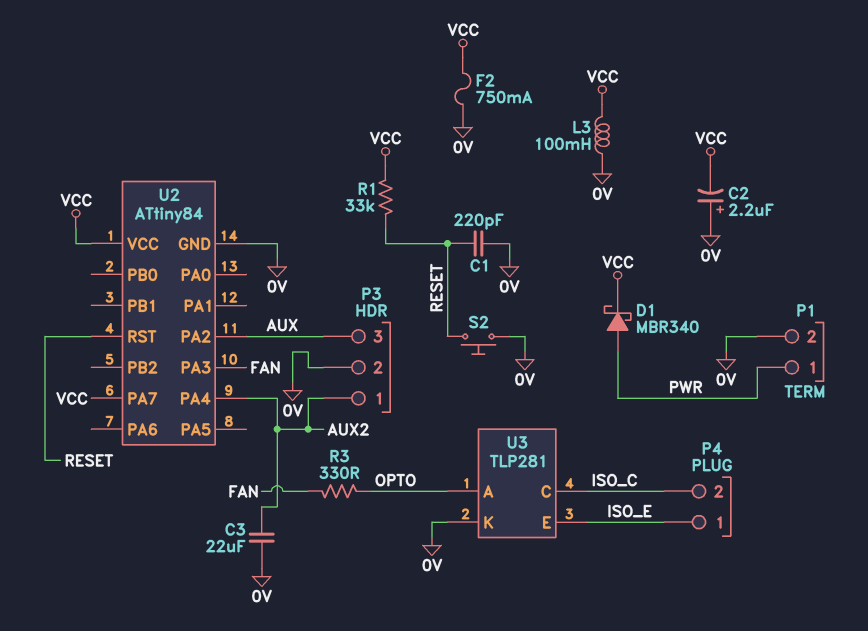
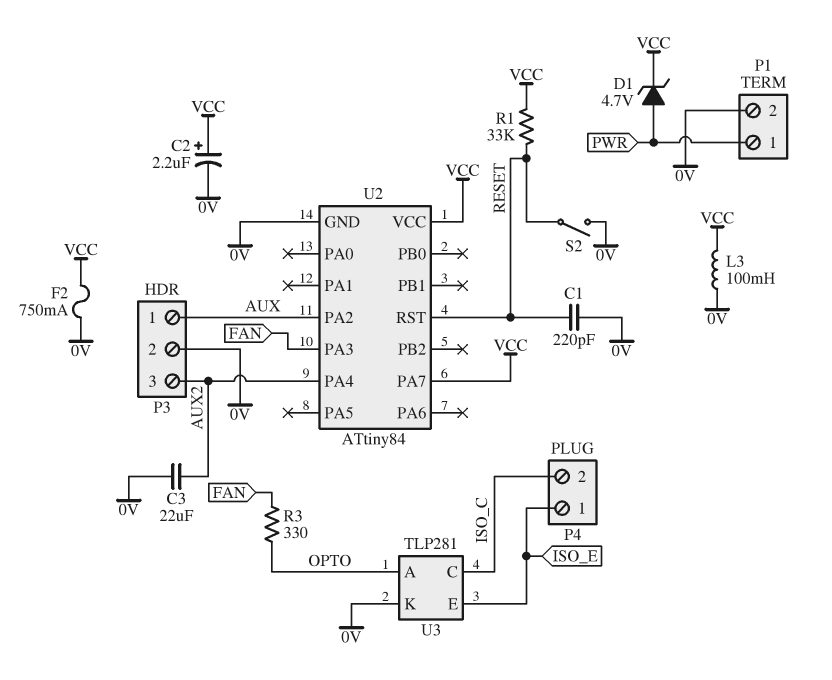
C2: 2.2uF (plus 0V, minus VCC) -> 2.2uF (plus VCC, minus 0V)
D1: schottky MBR340 (A PWR, K VCC) -> zener 4.7V (A PWR, K VCC)
P3 pin 1: AUX2 -> AUX
P3 pin 3: AUX -> AUX2
S2: button (0V, RESET) -> switch (0V, RESET)

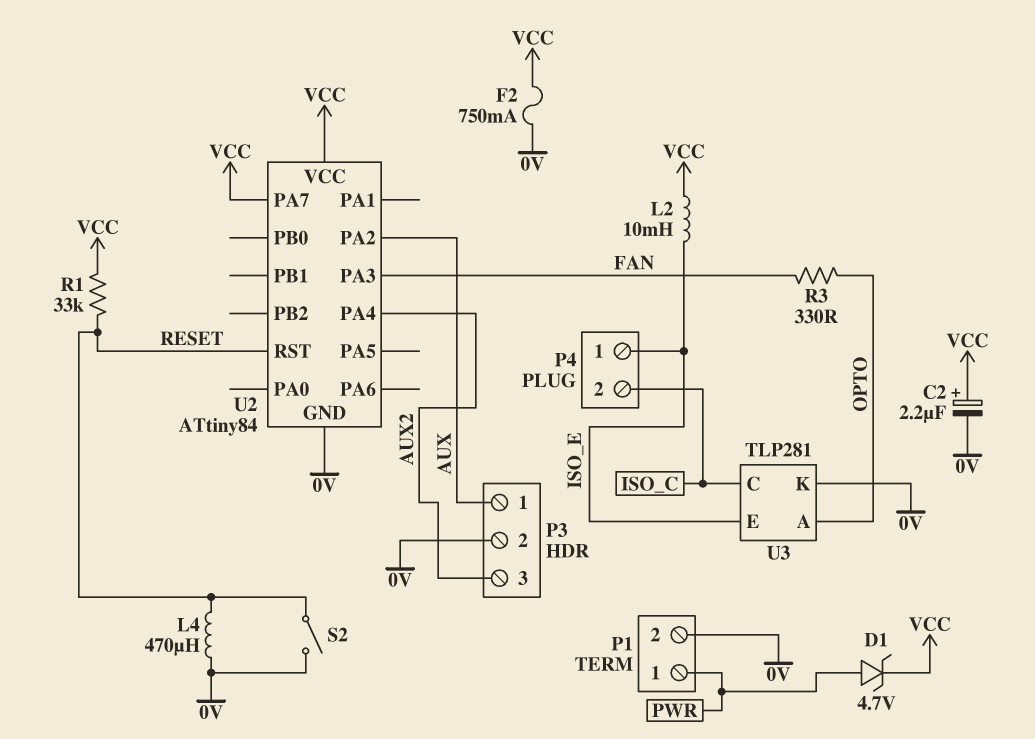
C1: 220pF (0V, RESET) -> none
C3: 22uF (0V, AUX2) -> none
L2: none -> 10mH (ISO_E, VCC)
L3: 100mH (0V, VCC) -> none
L4: none -> 470uH (0V, RESET)

